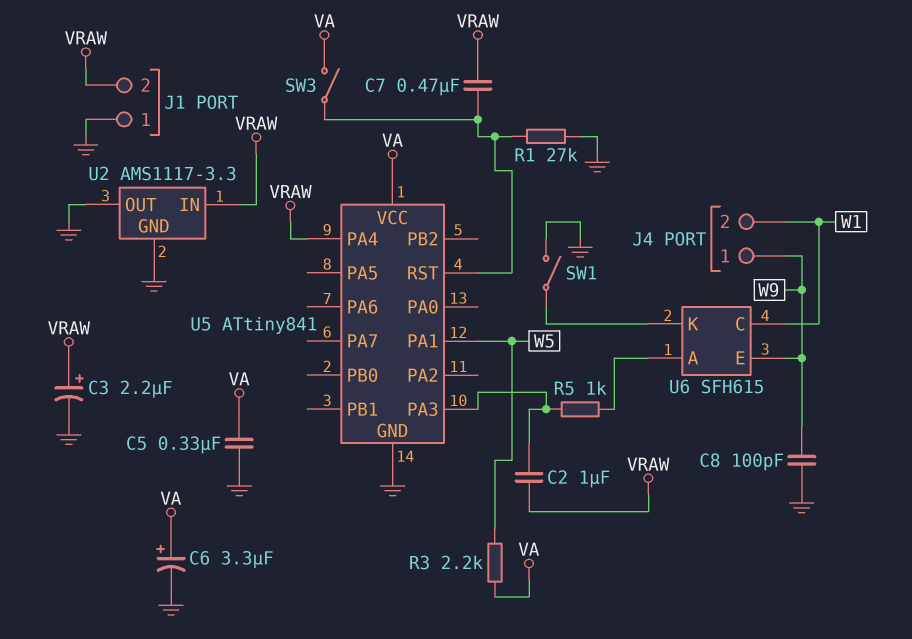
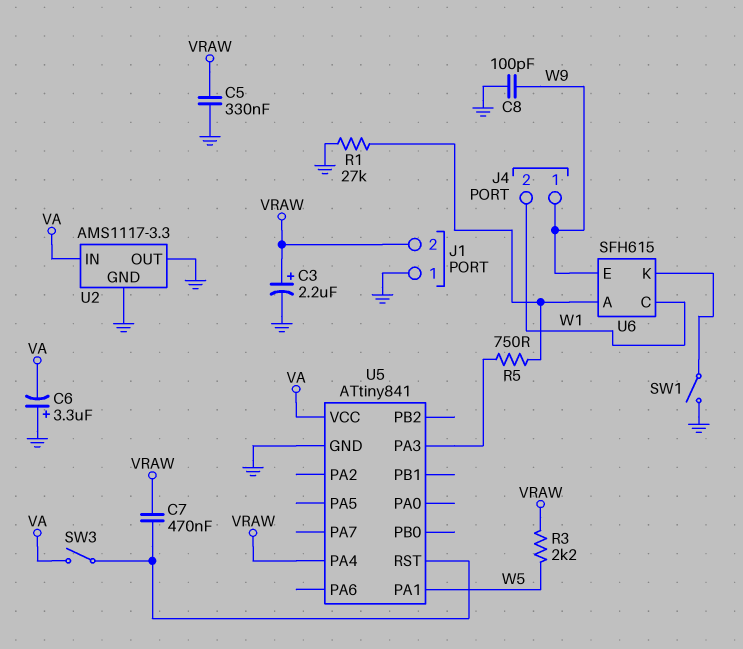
C2: 1uF (U5/PA3, VRAW) -> none
C5: 330nF (GND, VA) -> 330nF (GND, VRAW)
C6: 3.3uF (plus VA, minus GND) -> 3.3uF (plus GND, minus VA)
R1: 27k (GND, U5/RST) -> 27k (GND, U6/A)
R3: 2.2k (VA, W5) -> 2.2k (VRAW, W5)
R5: 1k (U5/PA3, U6/A) -> 750 (U5/PA3, U6/A)
U2 pin IN: VRAW -> VA

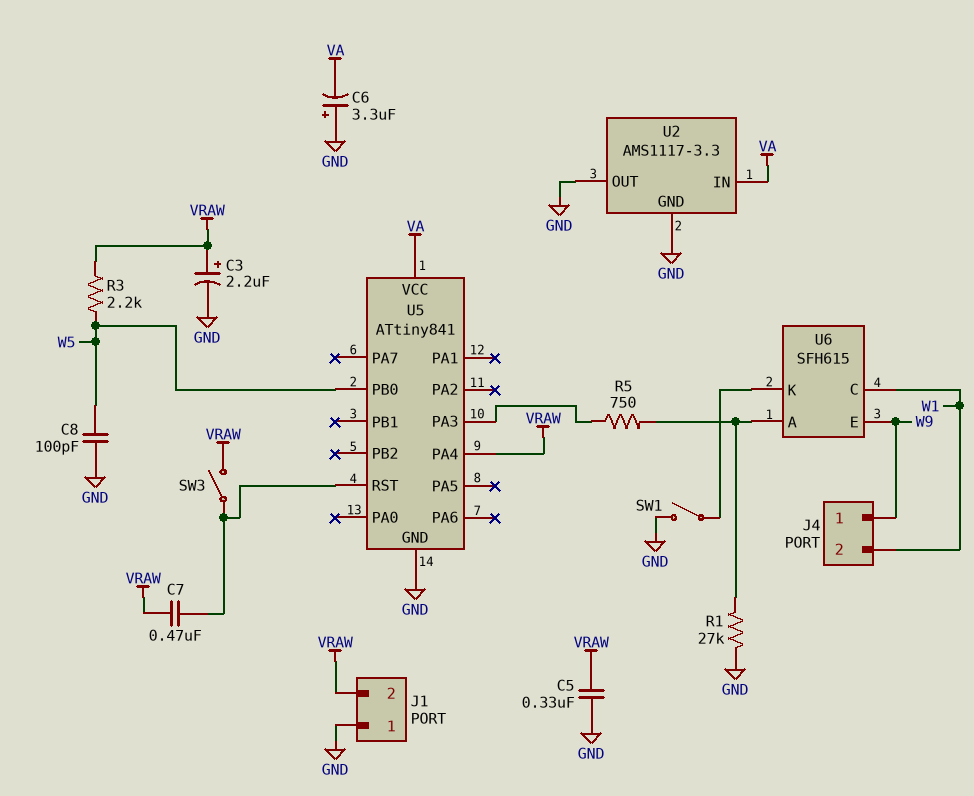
C8: 100pF (GND, W9) -> 100pF (GND, W5)
SW3: switch (U5/RST, VA) -> switch (U5/RST, VRAW)
U5 pin PA1: W5 -> none
U5 pin PB0: none -> W5

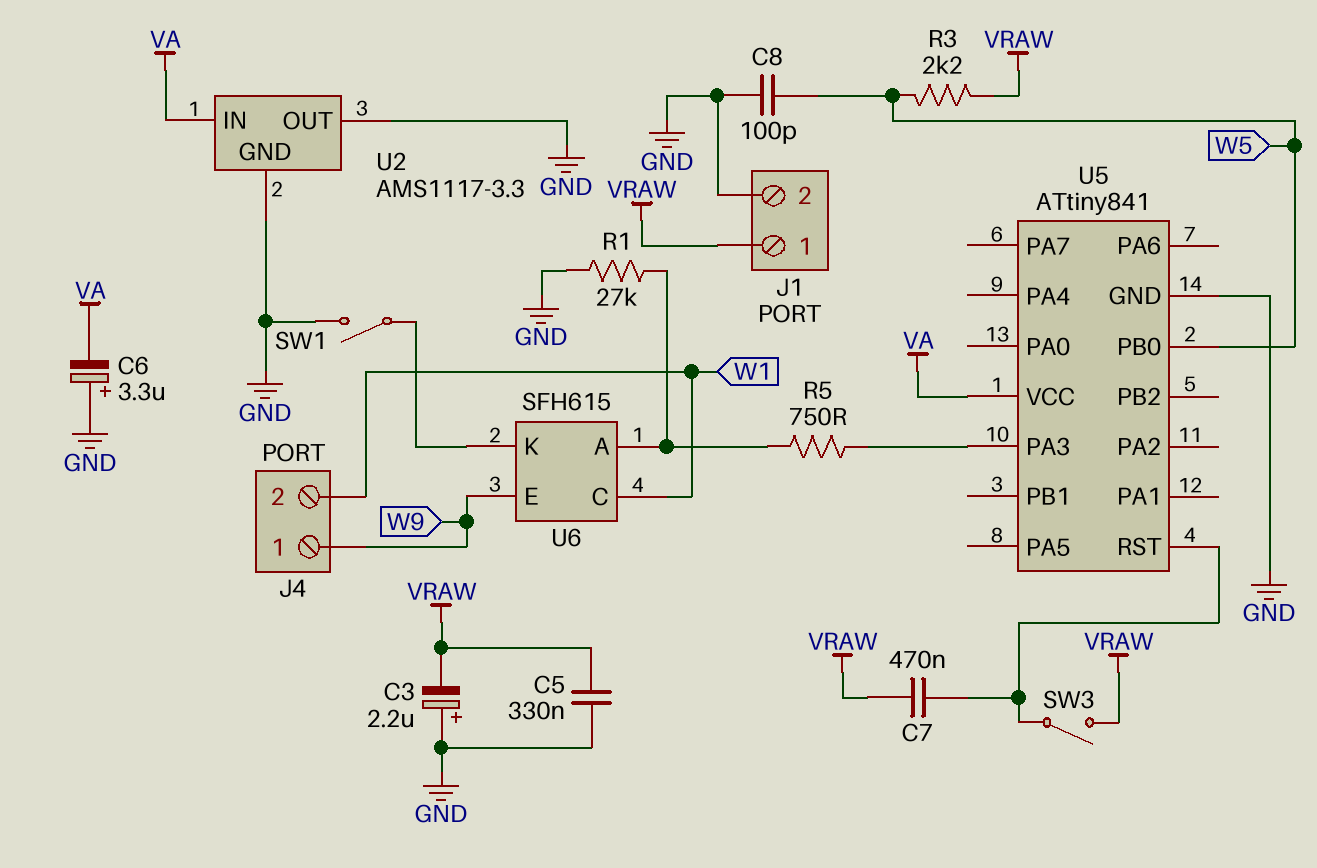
C3: 2.2uF (plus VRAW, minus GND) -> 2.2uF (plus GND, minus VRAW)
J1 pin 1: GND -> VRAW
J1 pin 2: VRAW -> GND
U5 pin PA4: VRAW -> none

